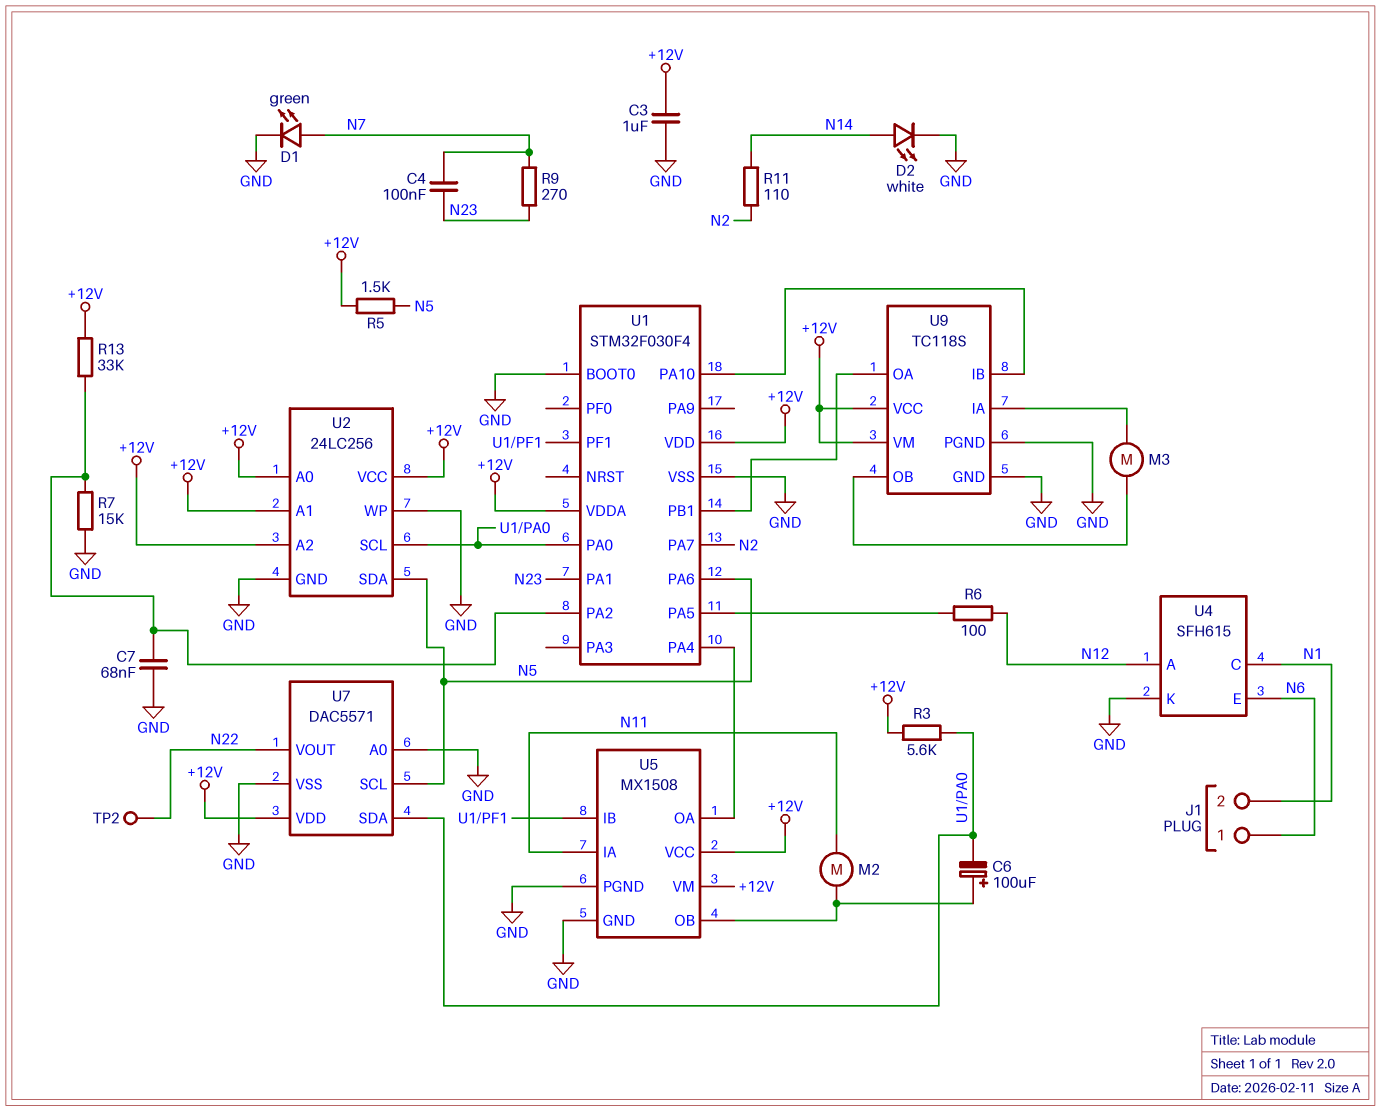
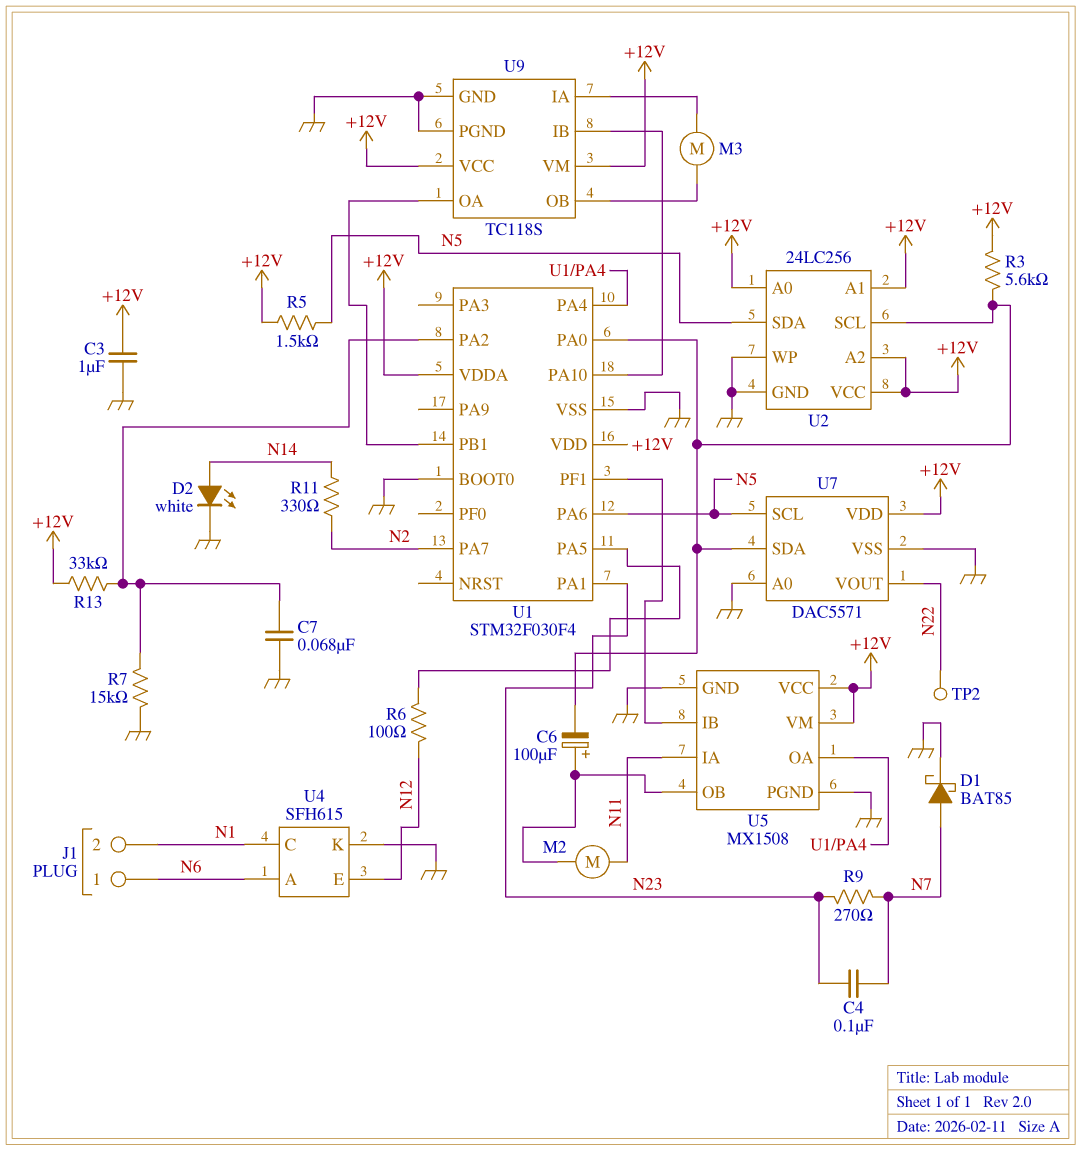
D1: LED green (A N7, K GND) -> schottky BAT85 (A N7, K GND)
R11: 110 (N2, N14) -> 330 (N2, N14)
U4 pin A: N12 -> N6
U4 pin E: N6 -> N12

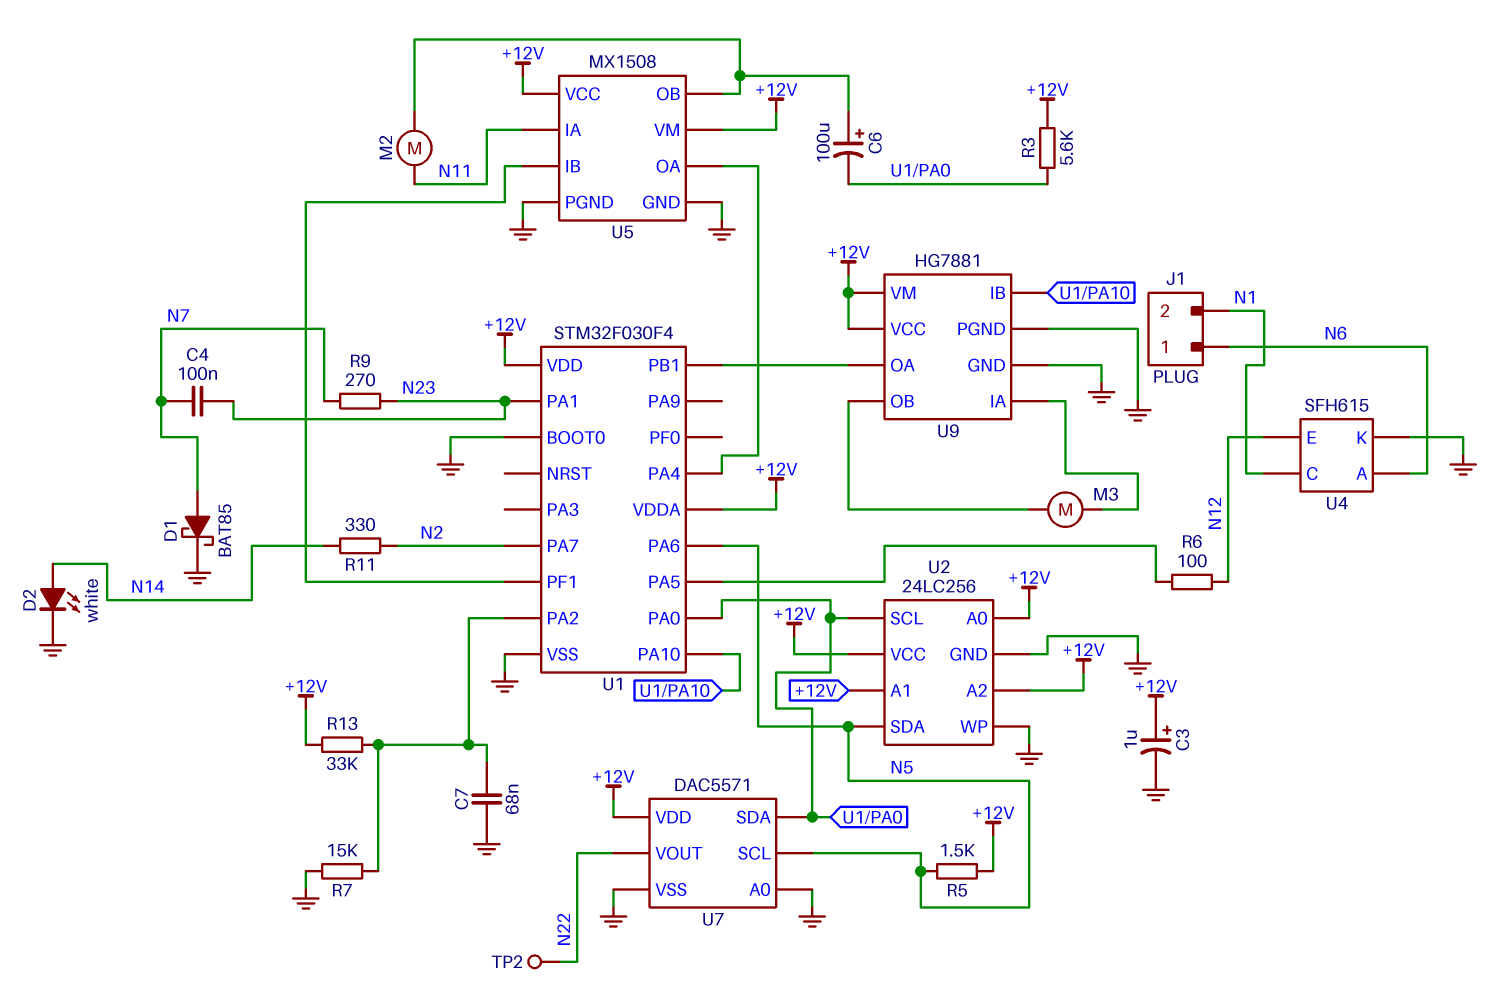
C3: 1uF (+12V, GND) -> 1uF (plus +12V, minus GND)
U9: TC118S -> HG7881

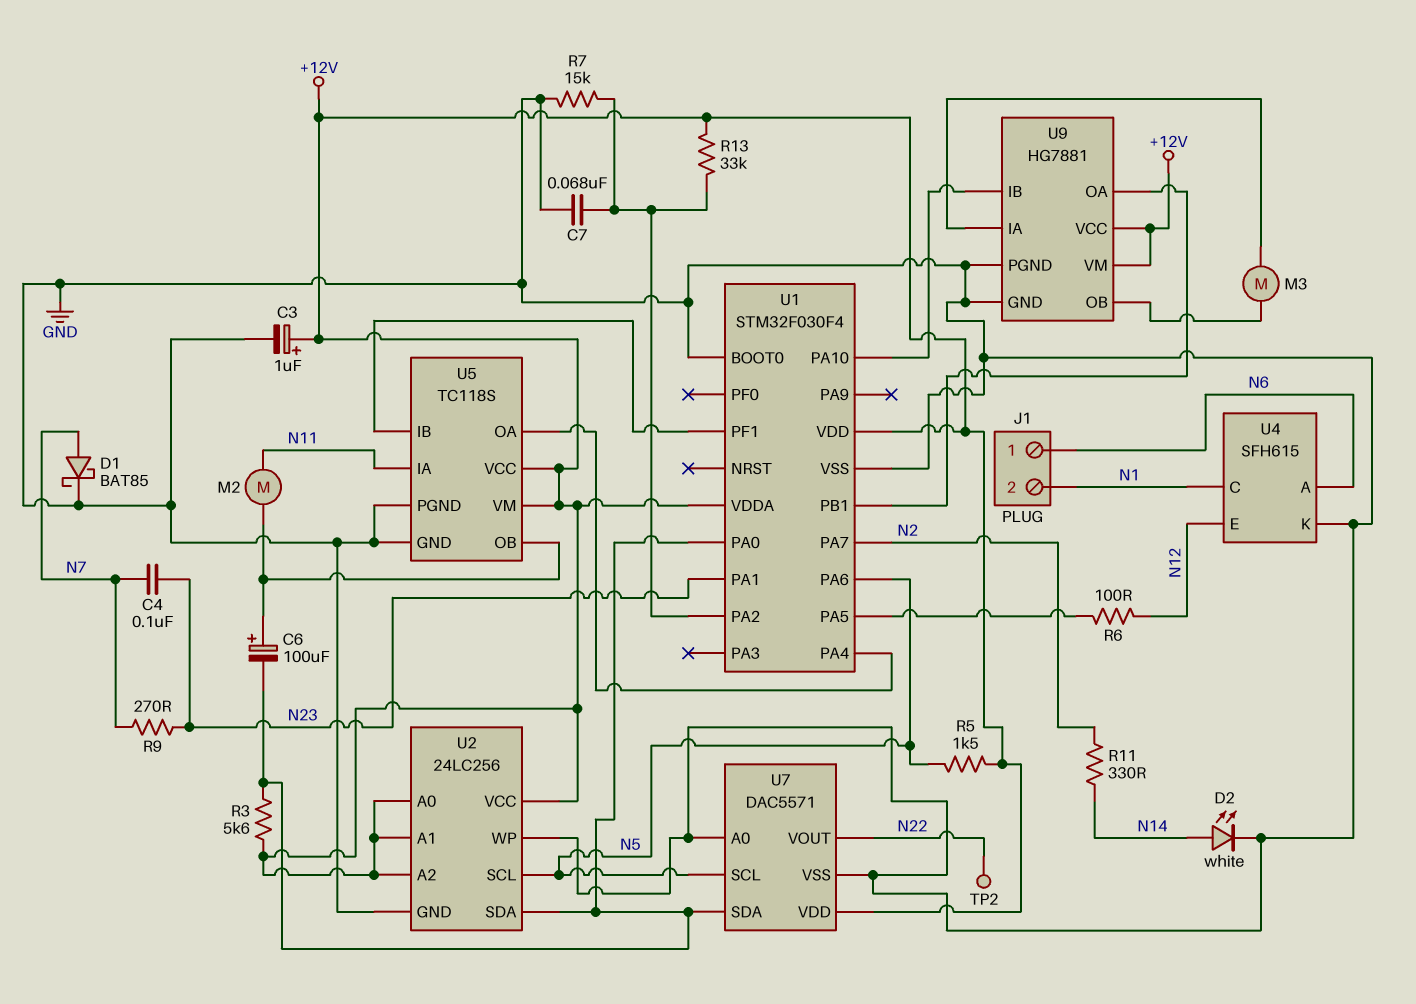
U2 pin SCL: U1/PA0 -> N5
U2 pin SDA: N5 -> U1/PA0
U5: MX1508 -> TC118S

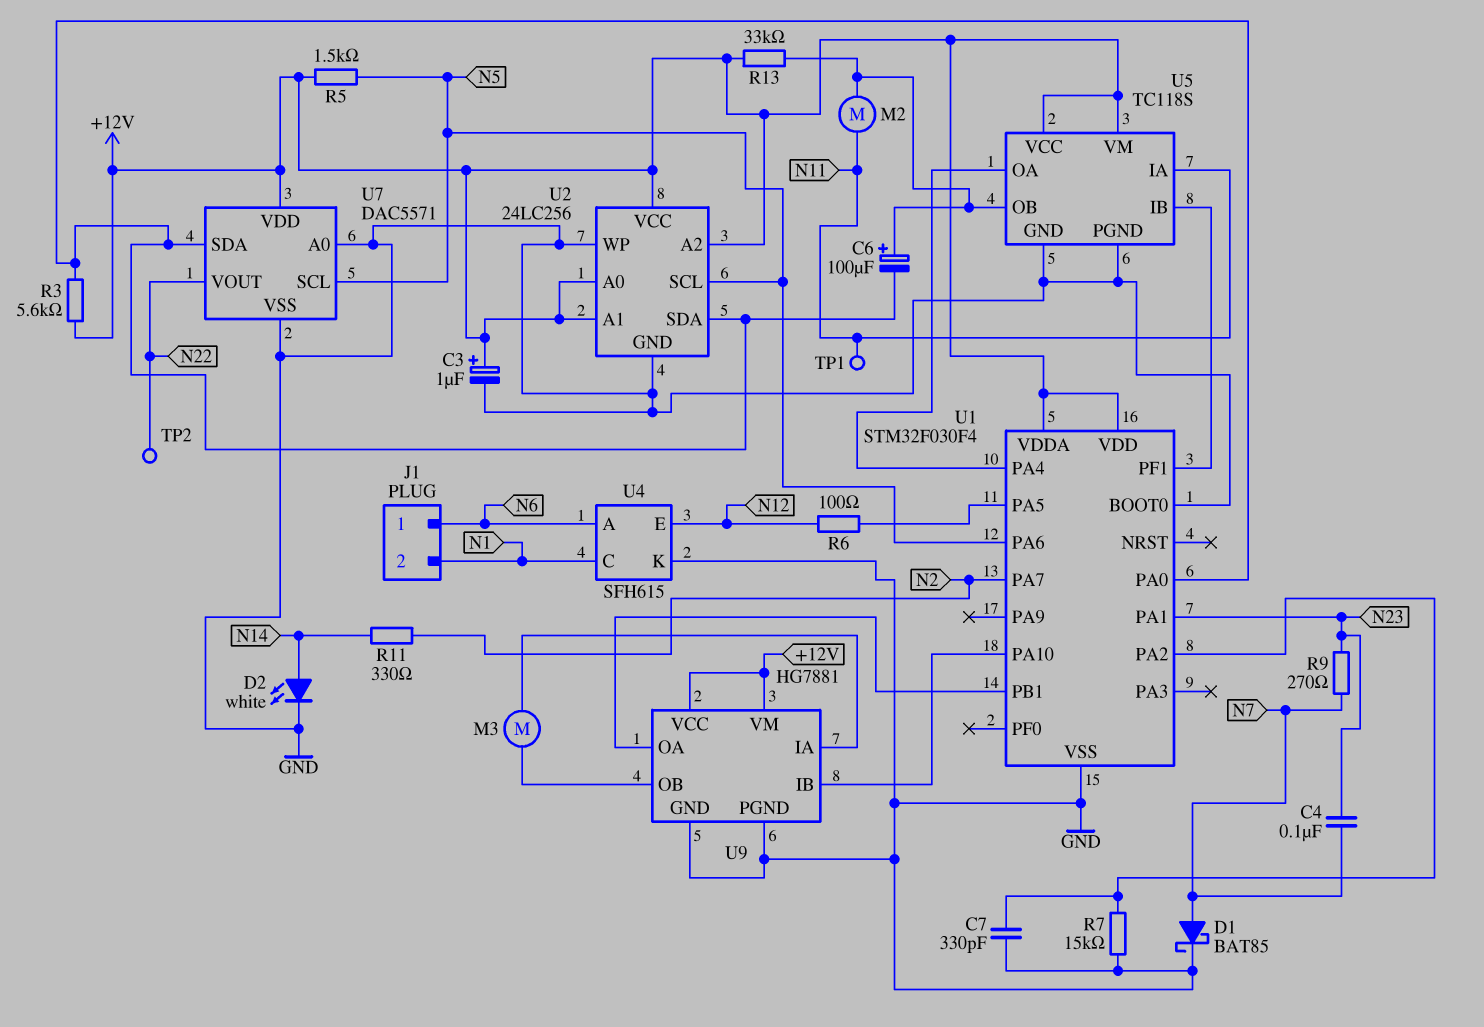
C7: 68nF (GND, U1/PA2) -> 330pF (GND, U1/PA2)
R13: 33k (+12V, U1/PA2) -> 33k (+12V, U5/OB)
TP1: none -> test point (N11)

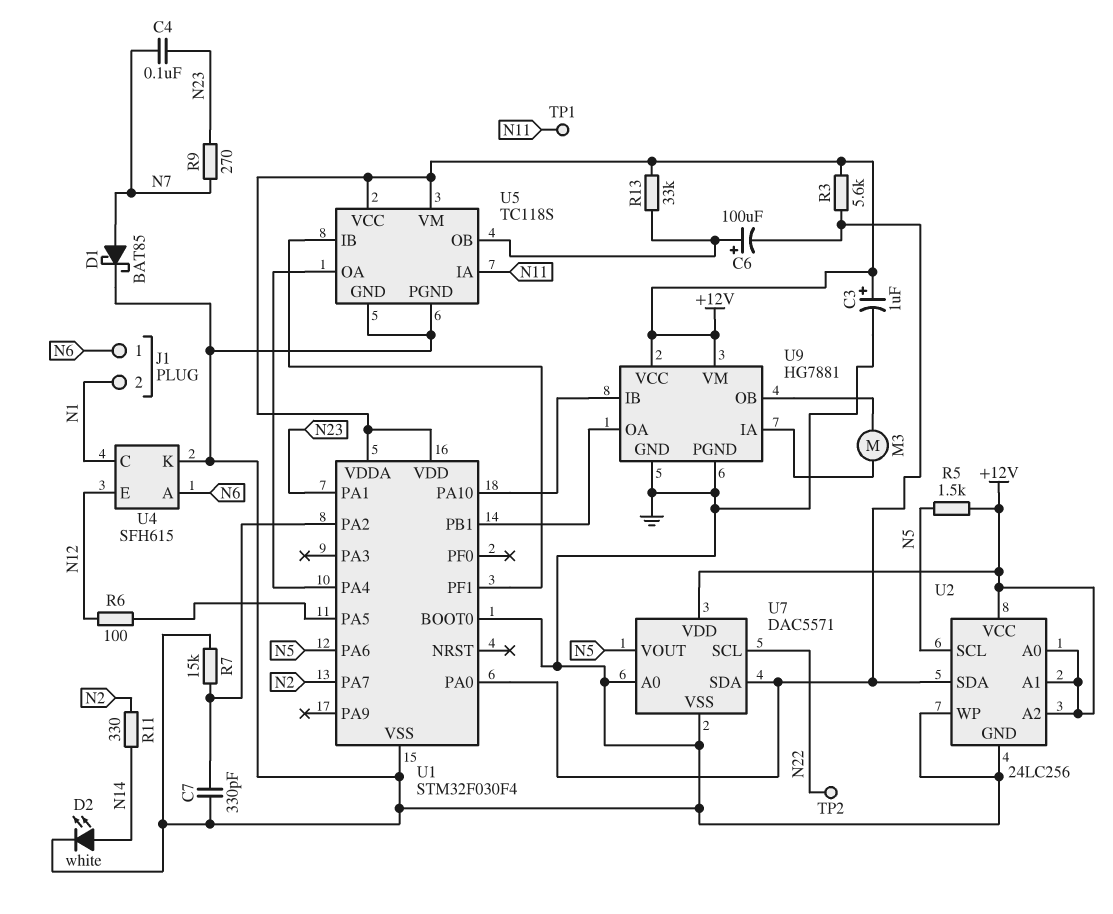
M2: motor (N11, U5/OB) -> none
U7 pin SCL: N5 -> N22
U7 pin VOUT: N22 -> N5

